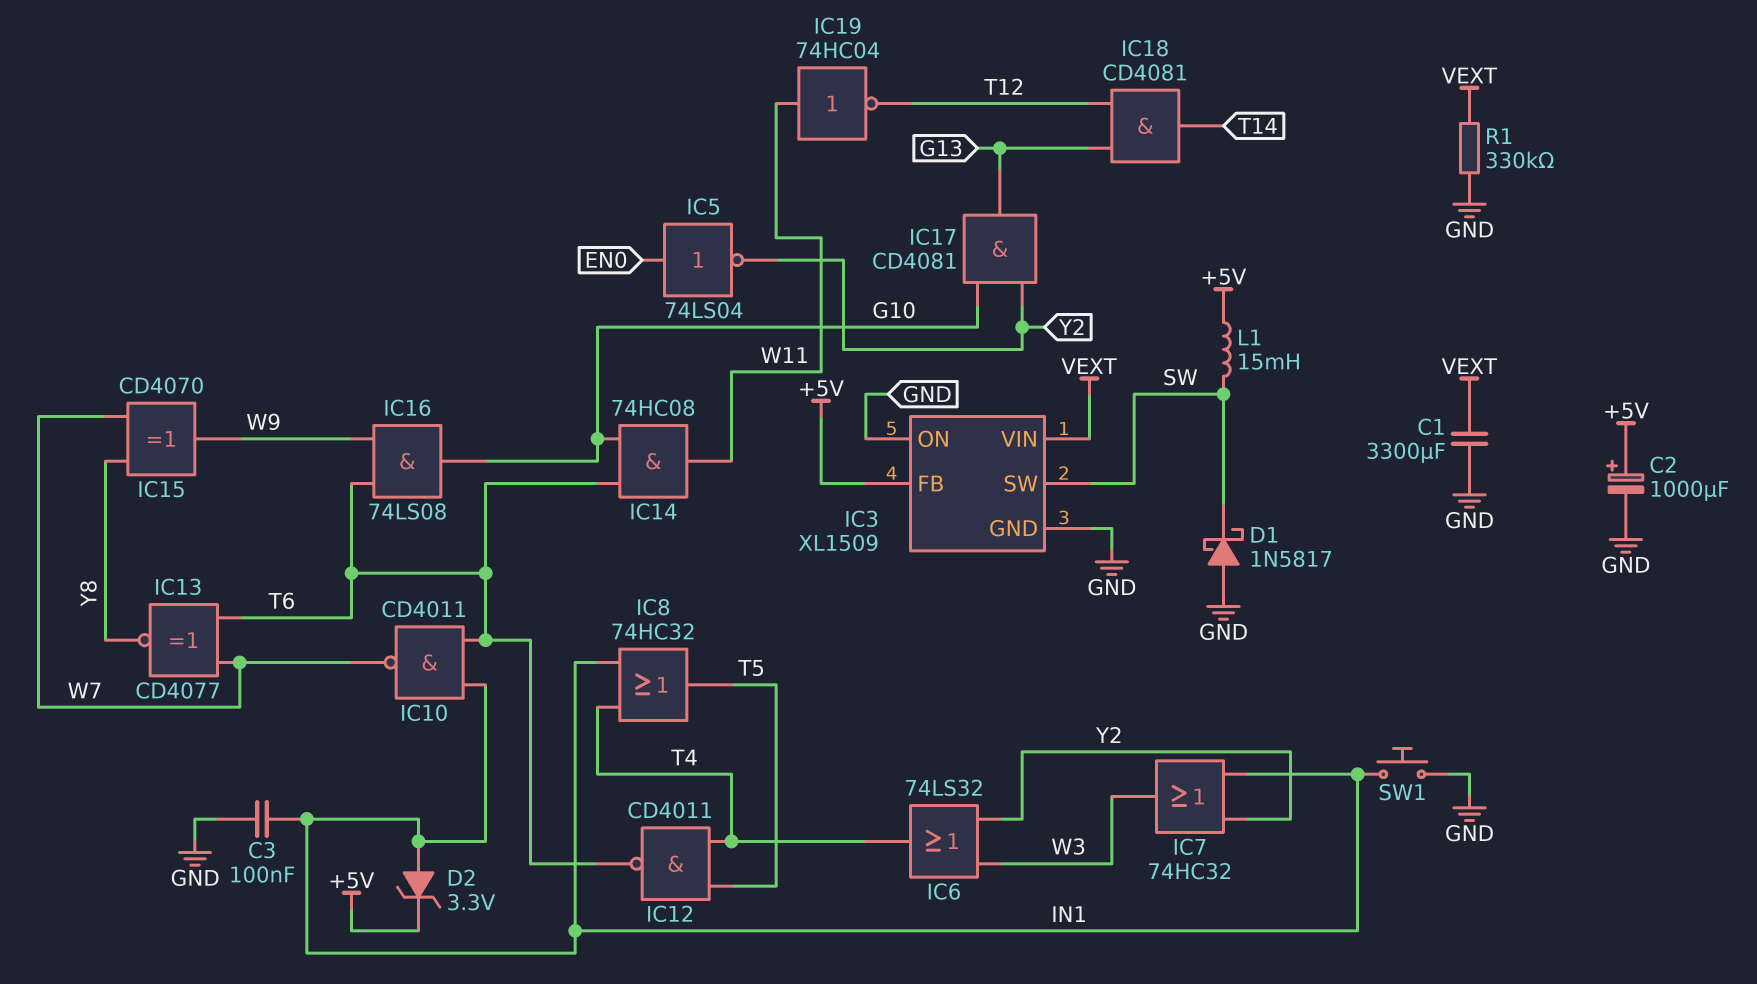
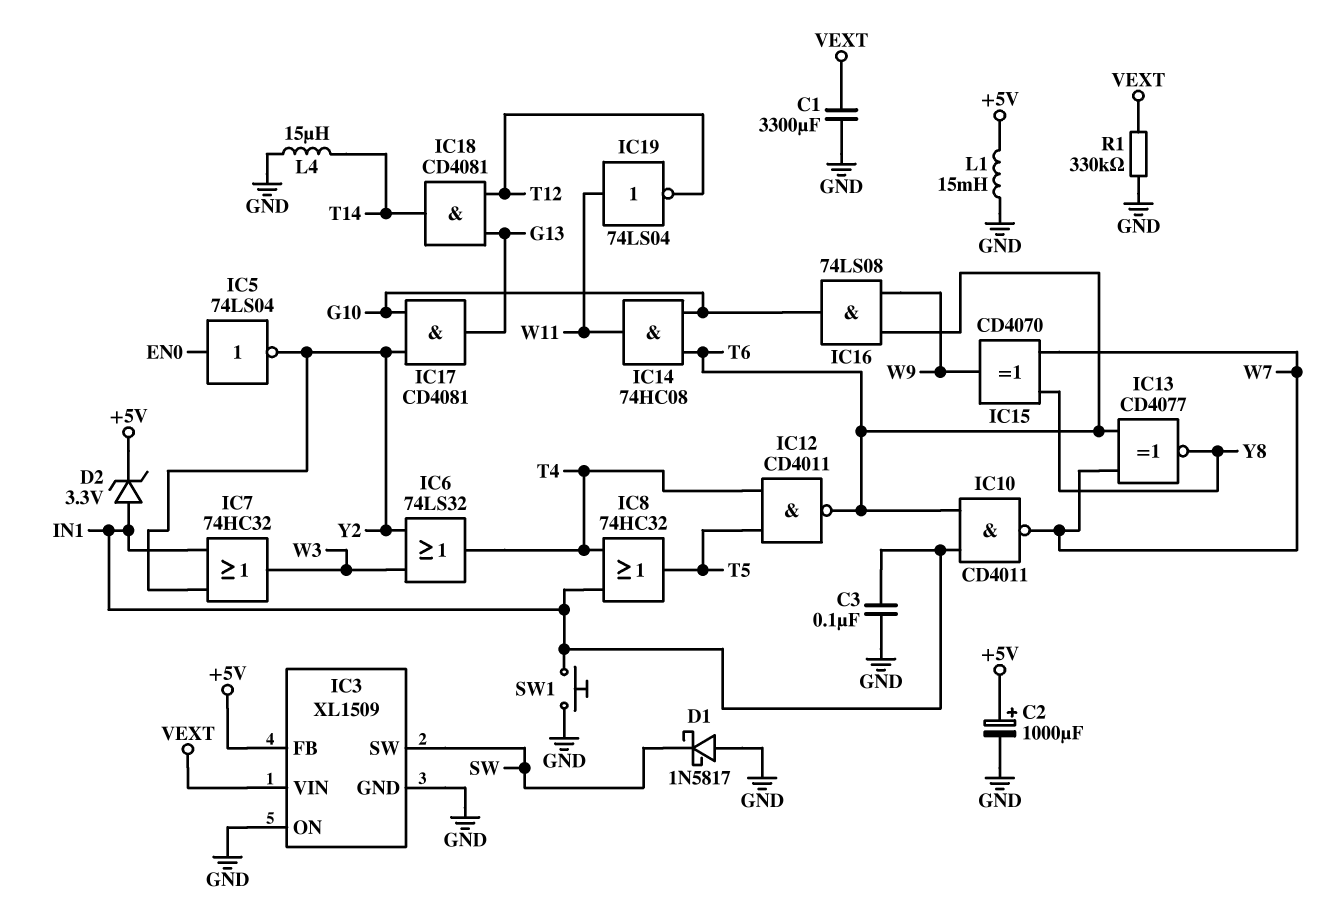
IC19: NOT 74HC04 (in W11, out T12) -> NOT 74LS04 (in W11, out T12)
L1: 15mH (+5V, SW) -> 15mH (+5V, GND)
L4: none -> 15uH (GND, T14)

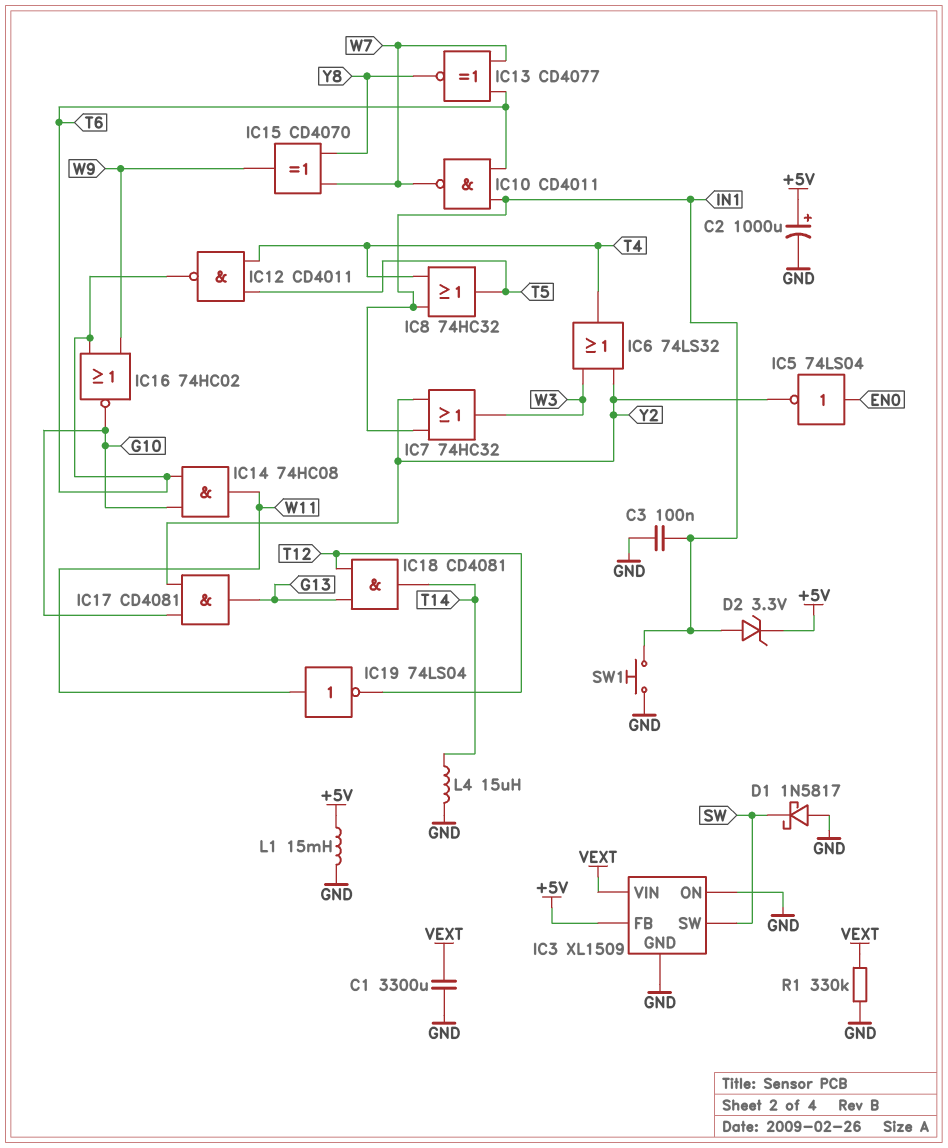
IC16: AND 74LS08 (in T6, in W9, out G10) -> NOR 74HC02 (in T6, in W9, out G10)

